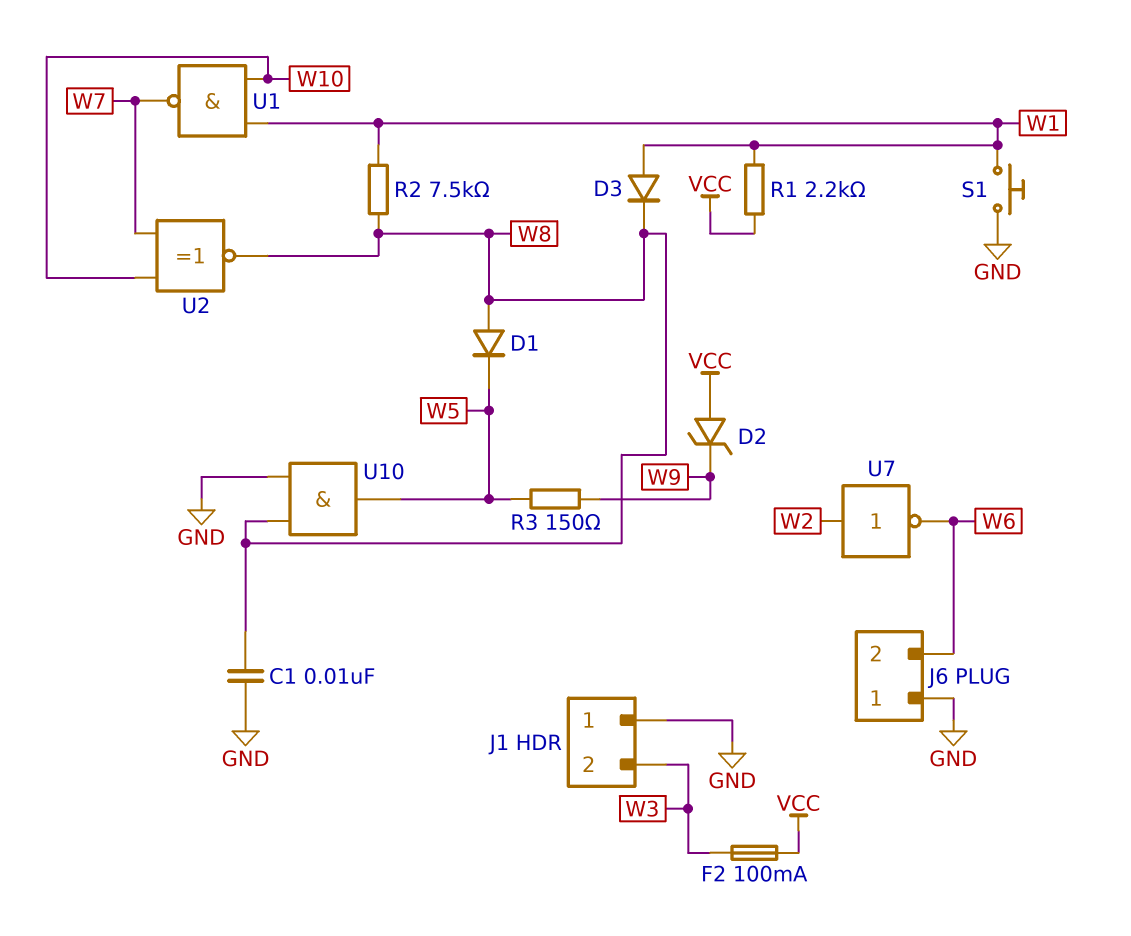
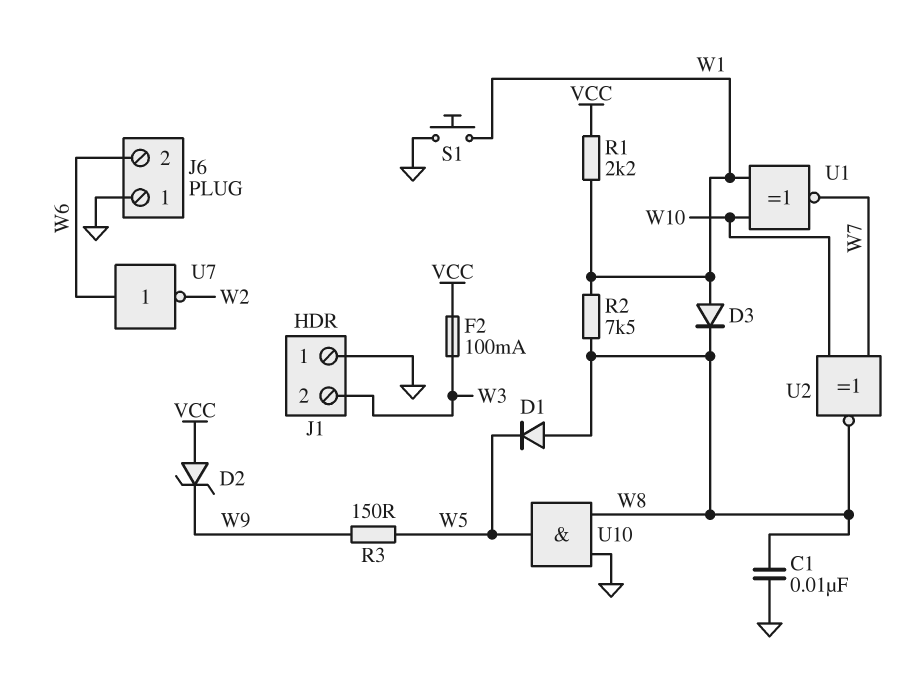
U1: NAND (in W1, in W10, out W7) -> XNOR (in W1, in W10, out W7)
U7: NOT (in W2, out W6) -> NOT (in W6, out W2)

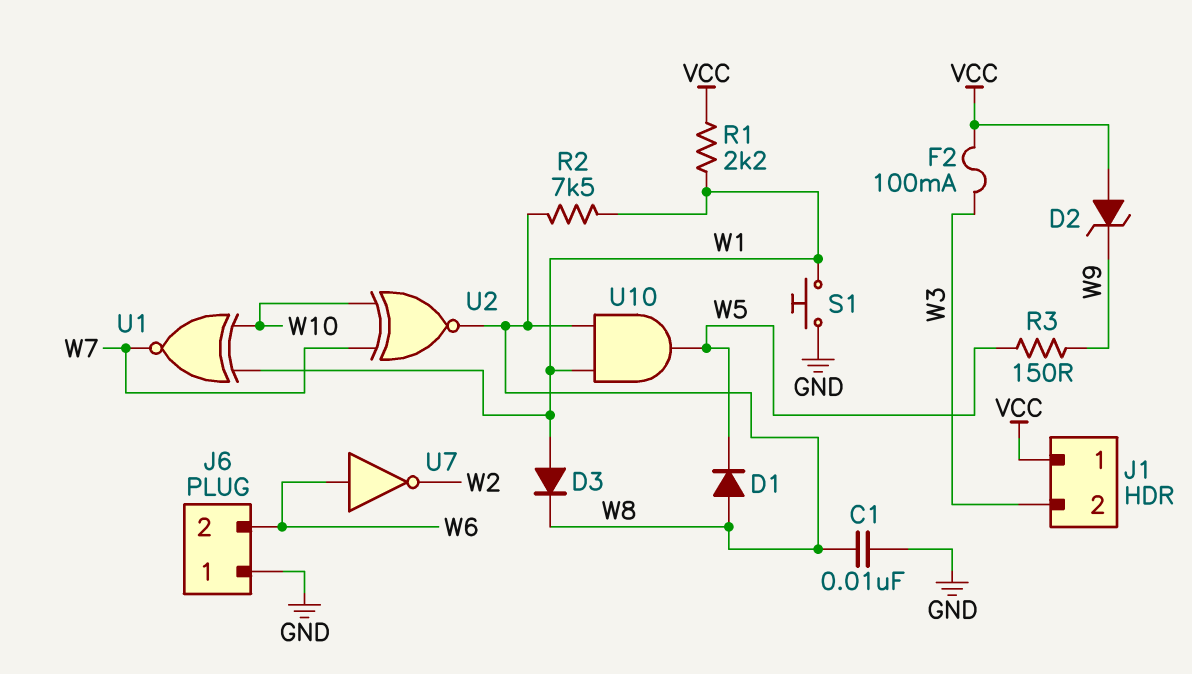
J1 pin 1: GND -> VCC
U10: AND (in GND, in W8, out W5) -> AND (in W1, in W8, out W5)

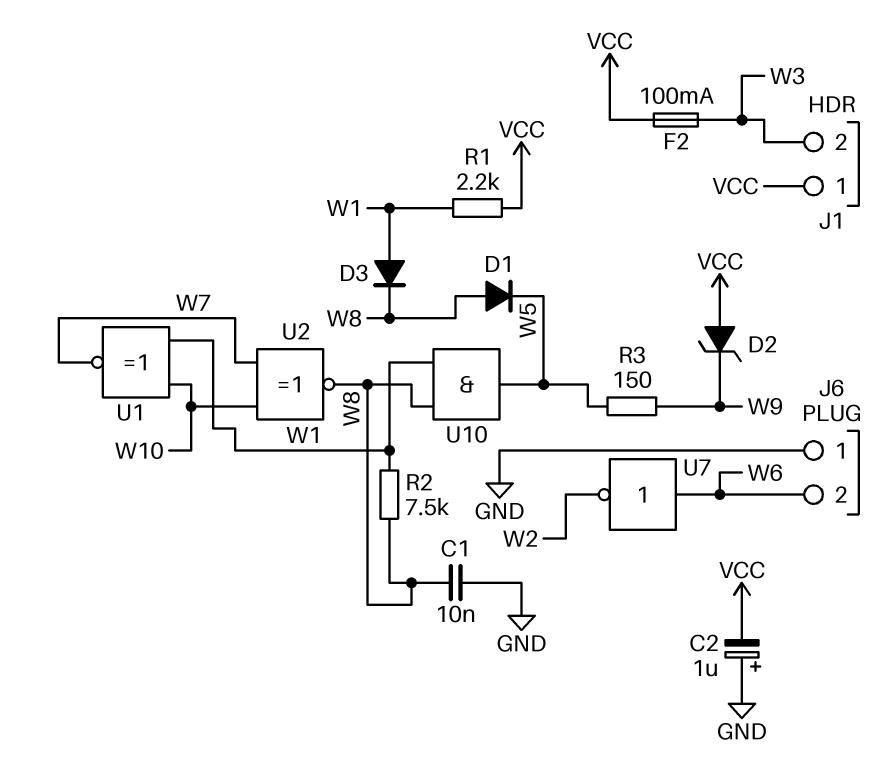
C2: none -> 1uF (plus GND, minus VCC)
S1: button (GND, W1) -> none

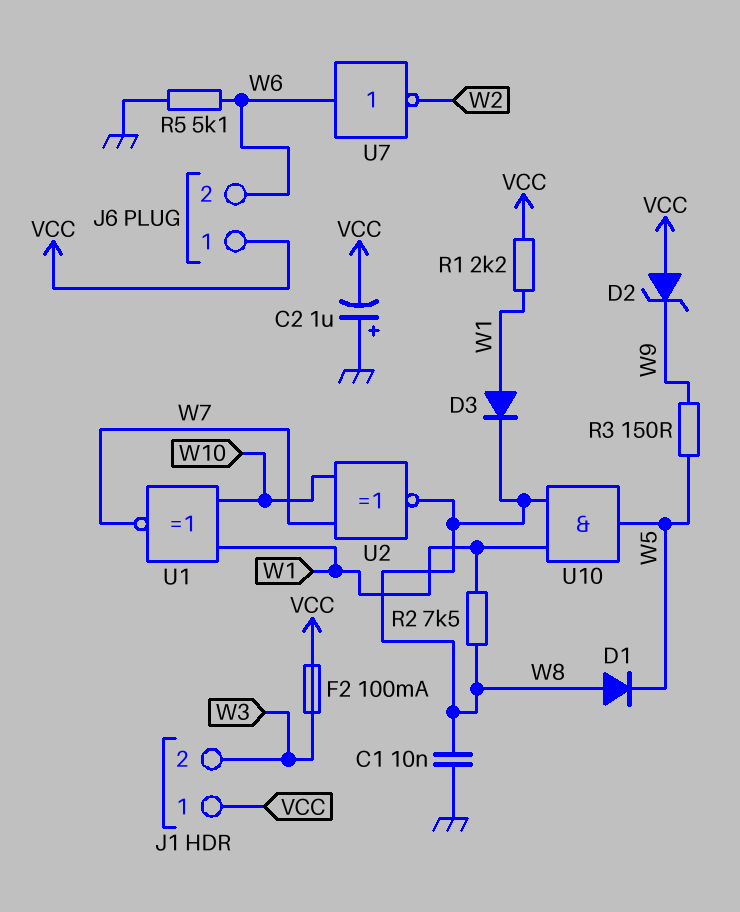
J6 pin 1: GND -> VCC
R5: none -> 5.1k (GND, W6)

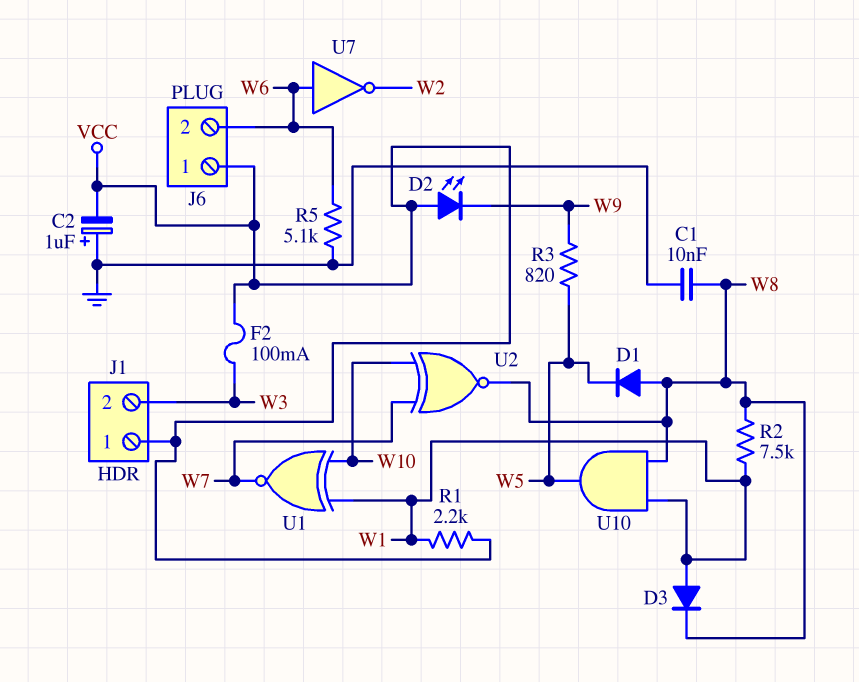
D2: zener (A VCC, K W9) -> LED (A VCC, K W9)
R3: 150 (W5, W9) -> 820 (W5, W9)

